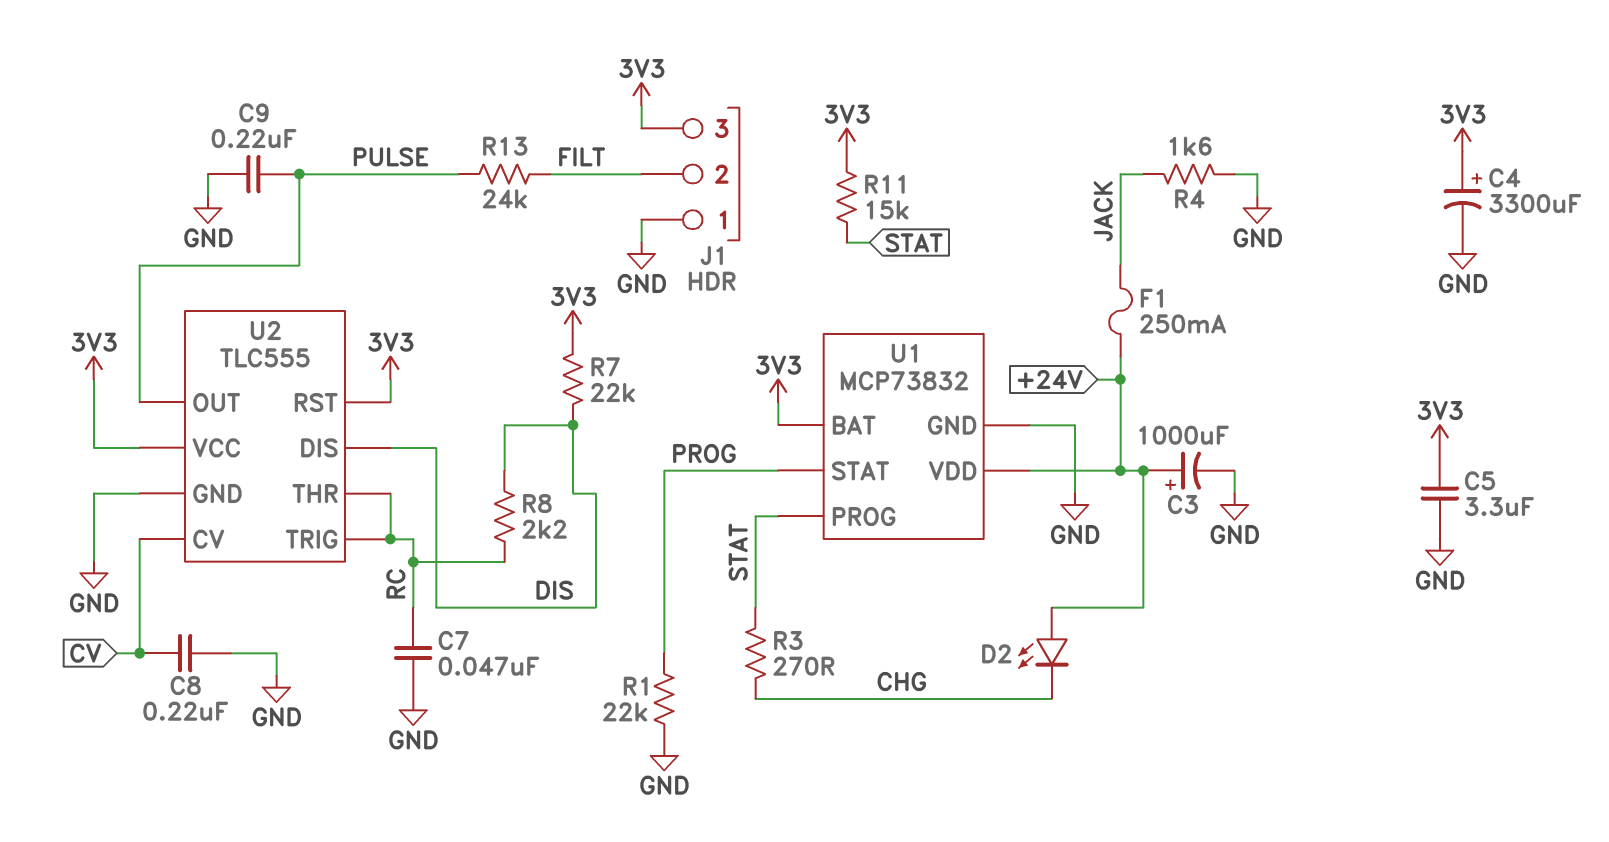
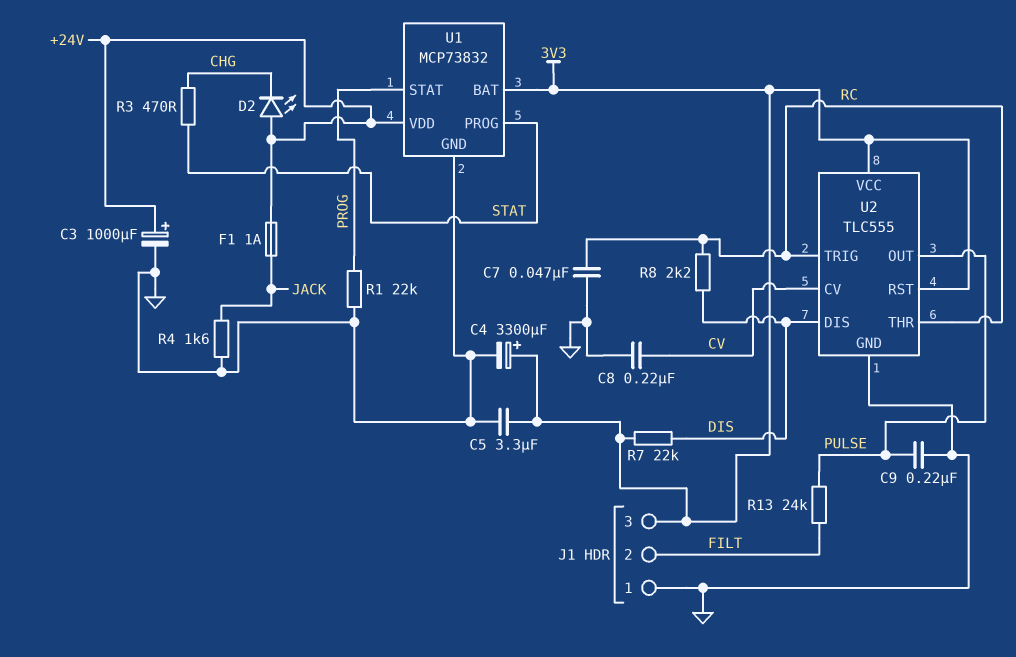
F1: 250mA (+24V, JACK) -> 1A (+24V, JACK)
R3: 270 (CHG, STAT) -> 470 (CHG, STAT)
R11: 15k (3V3, STAT) -> none

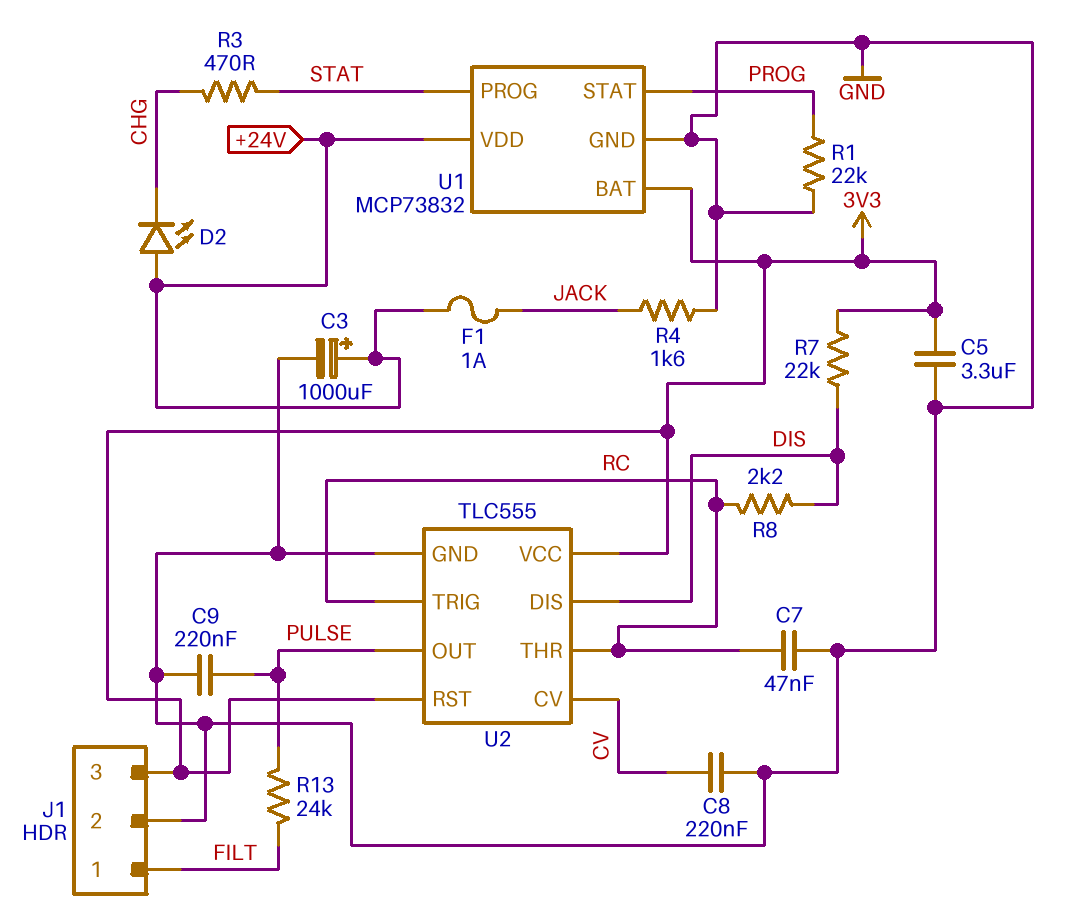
C4: 3300uF (plus 3V3, minus GND) -> none
J1 pin 1: GND -> FILT
J1 pin 2: FILT -> GND

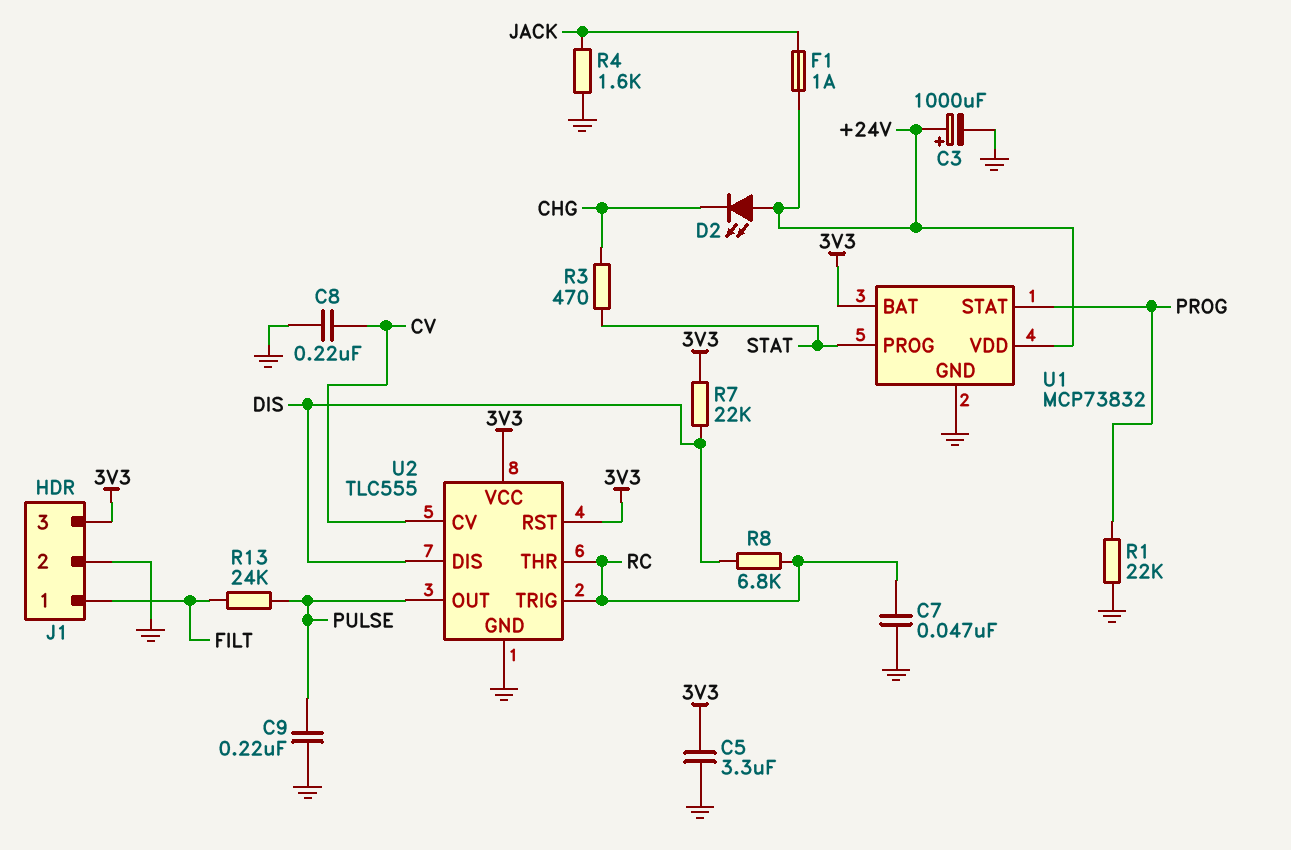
R8: 2.2k (DIS, RC) -> 6.8k (DIS, RC)

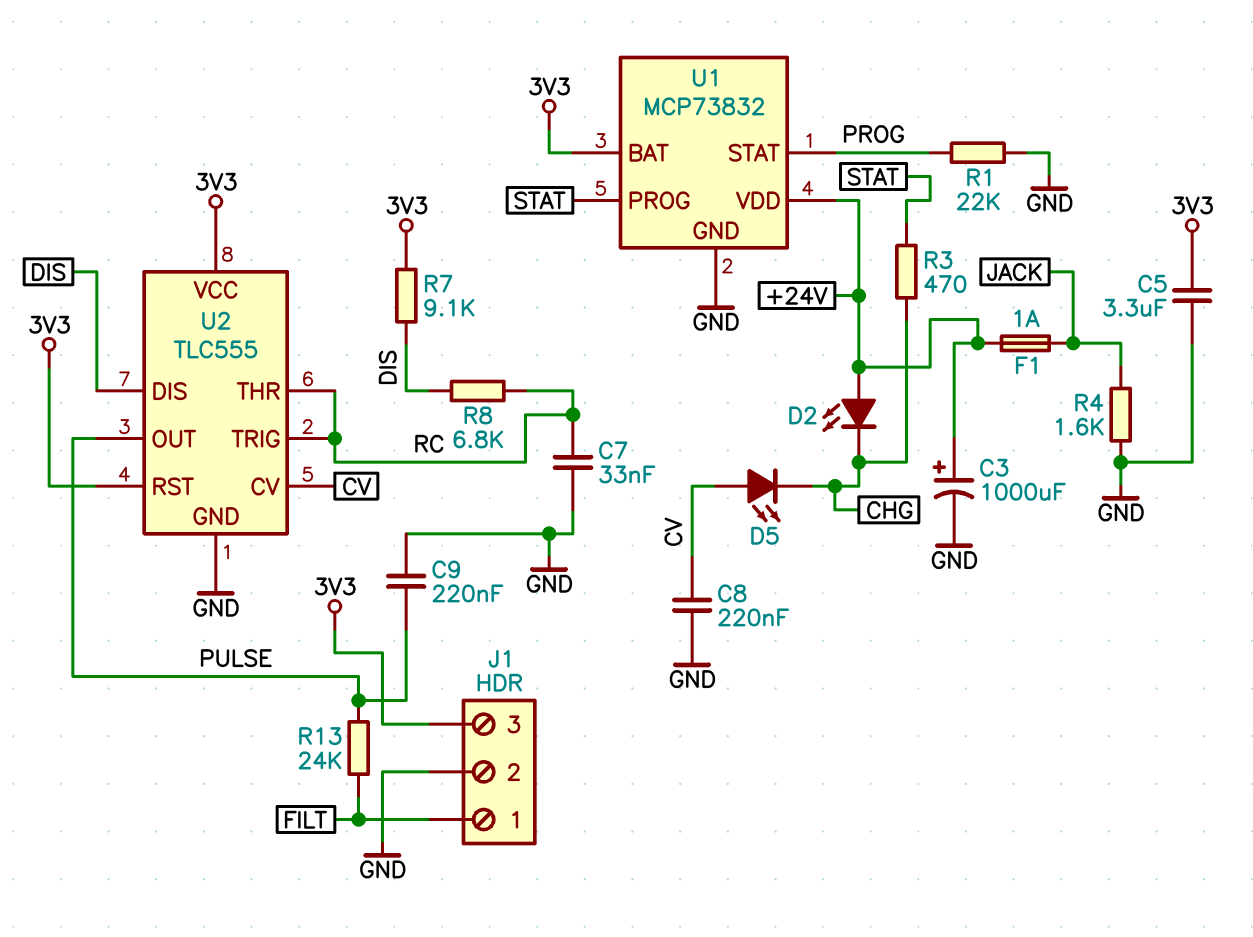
C7: 47nF (GND, RC) -> 33nF (GND, RC)
D5: none -> LED (A CV, K CHG)
R7: 22k (3V3, DIS) -> 9.1k (3V3, DIS)

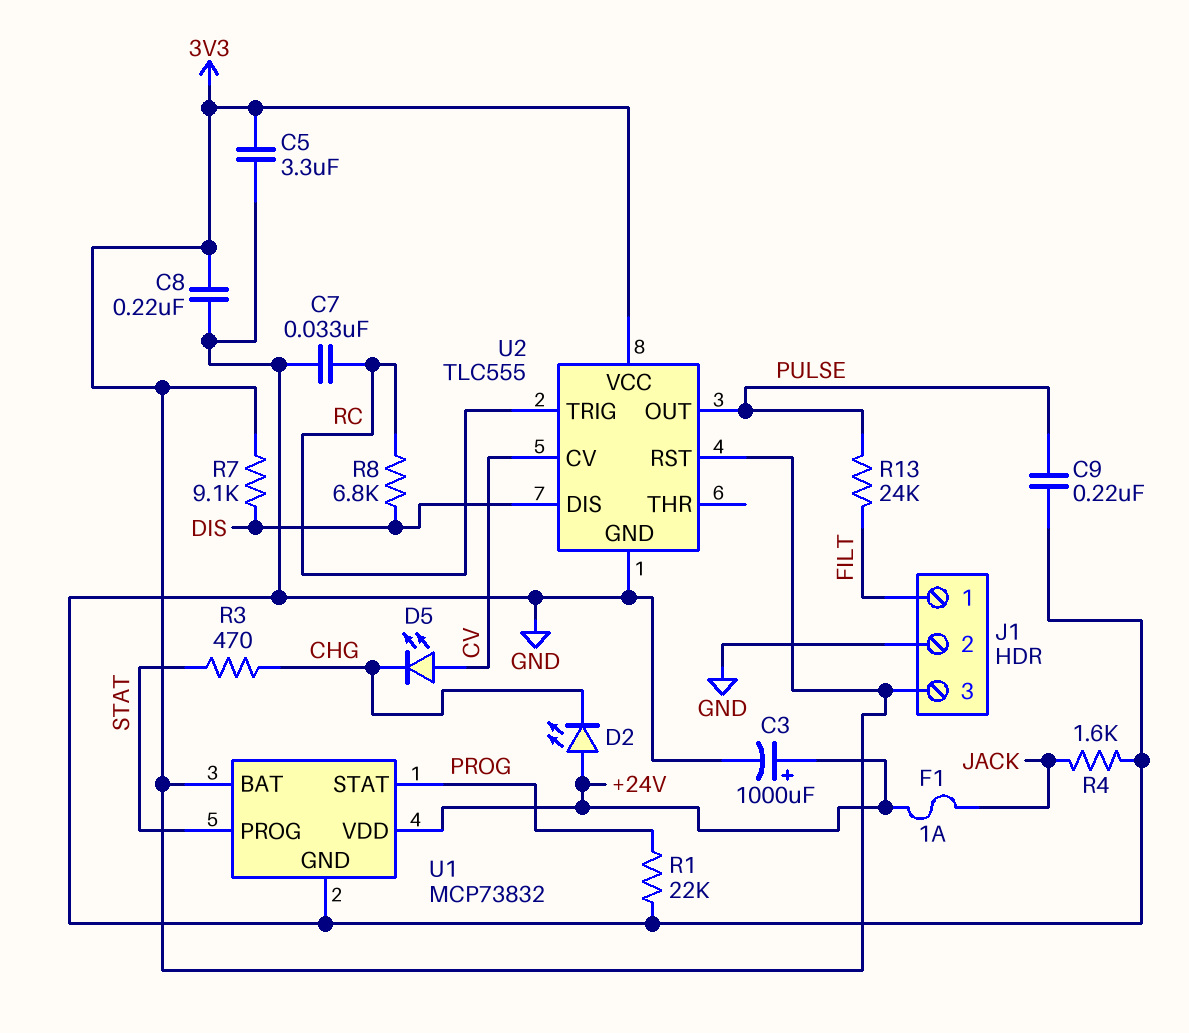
C8: 220nF (CV, GND) -> 220nF (3V3, GND)
U2 pin THR: RC -> none

